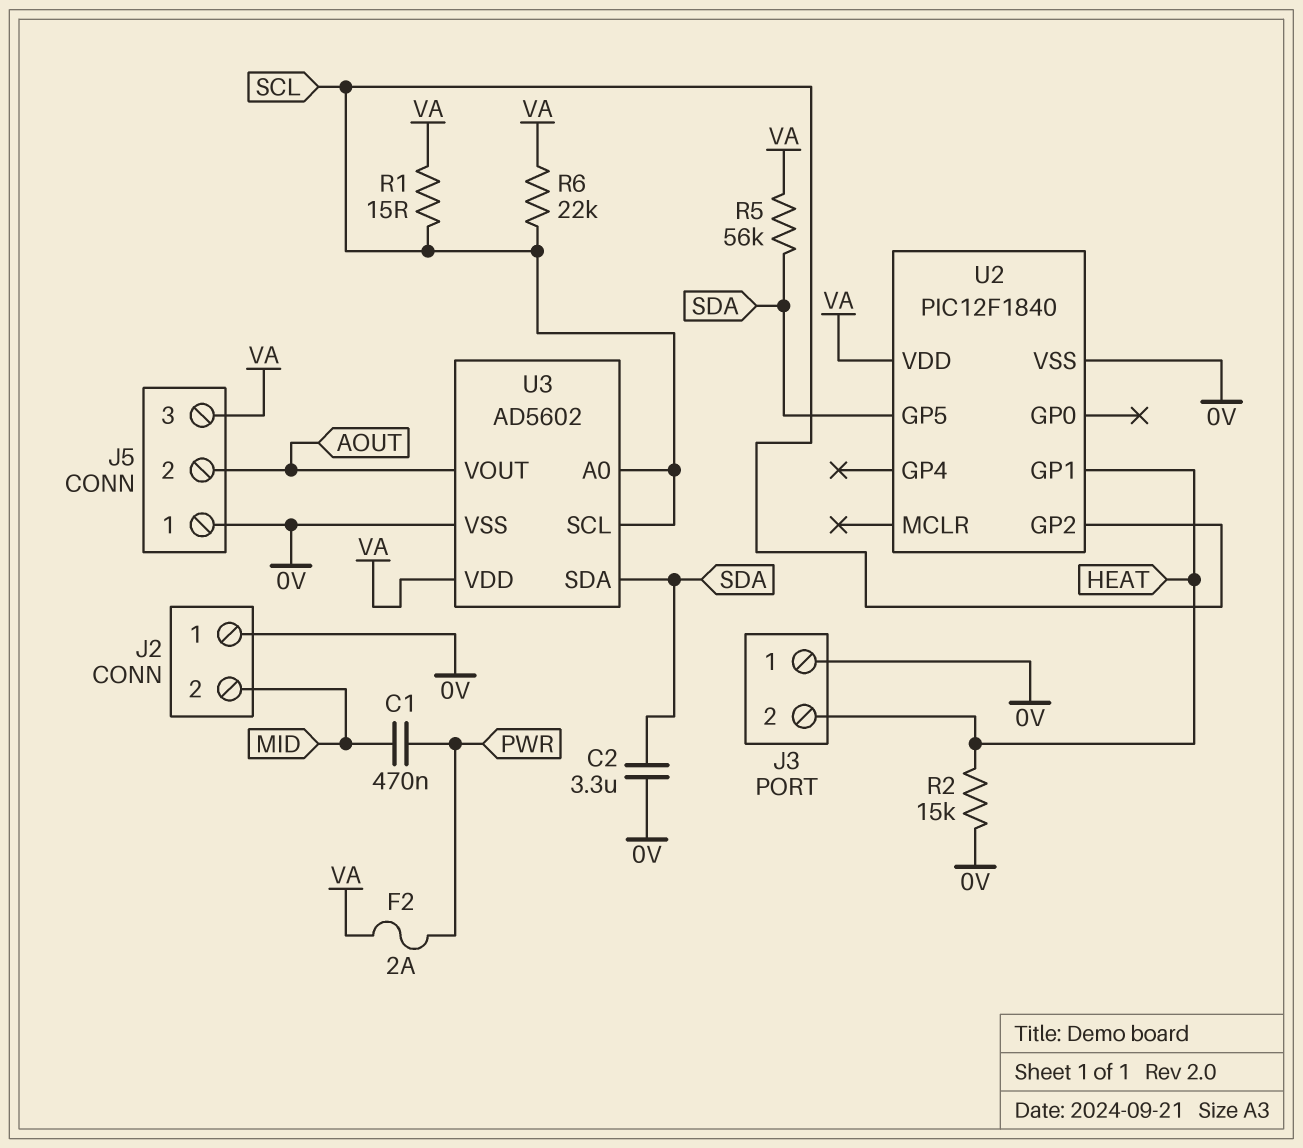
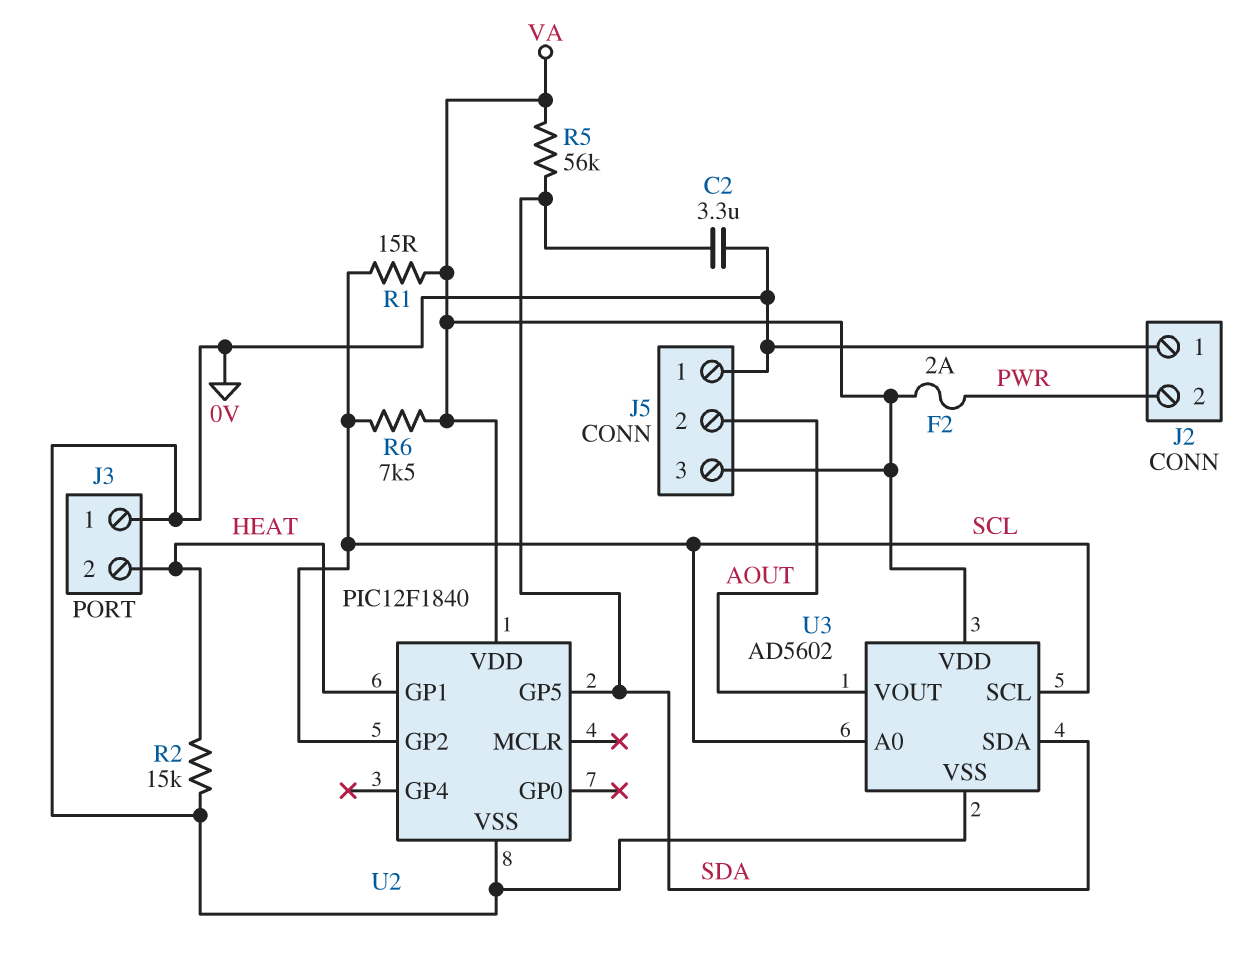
C1: 470nF (MID, PWR) -> none
J2 pin 2: MID -> PWR
R6: 22k (SCL, VA) -> 7.5k (SCL, VA)

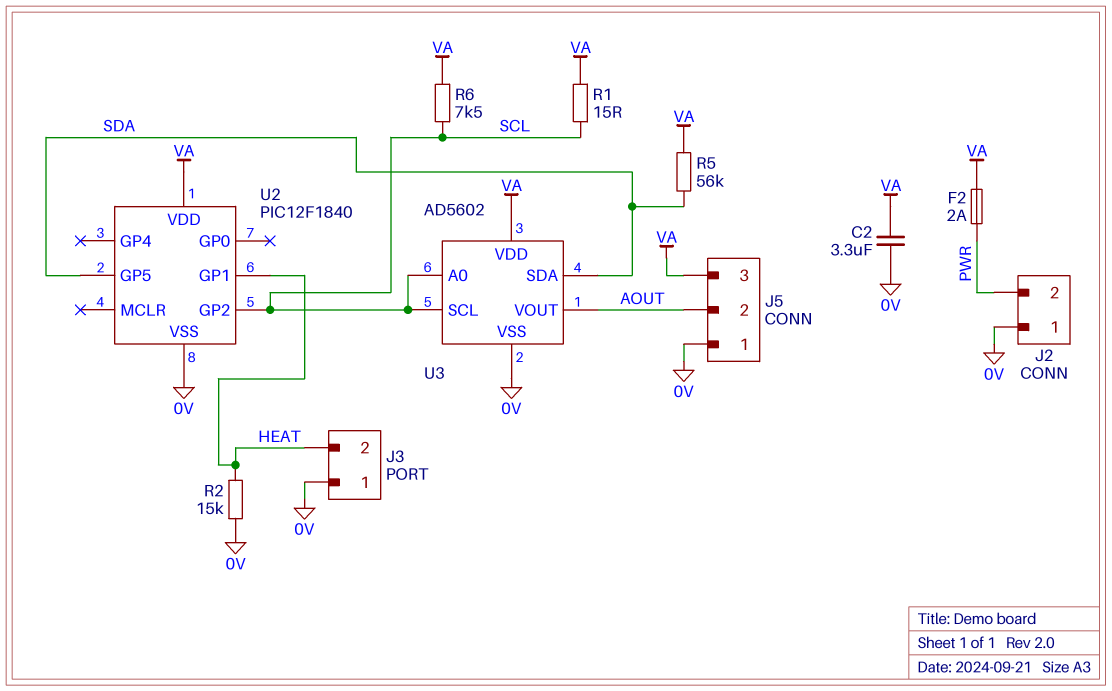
C2: 3.3uF (0V, SDA) -> 3.3uF (0V, VA)

